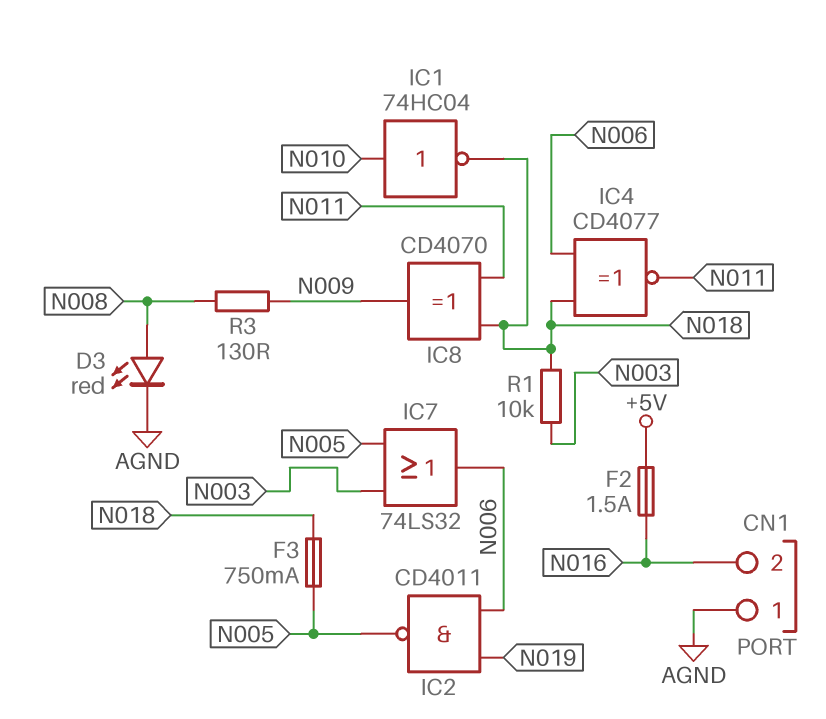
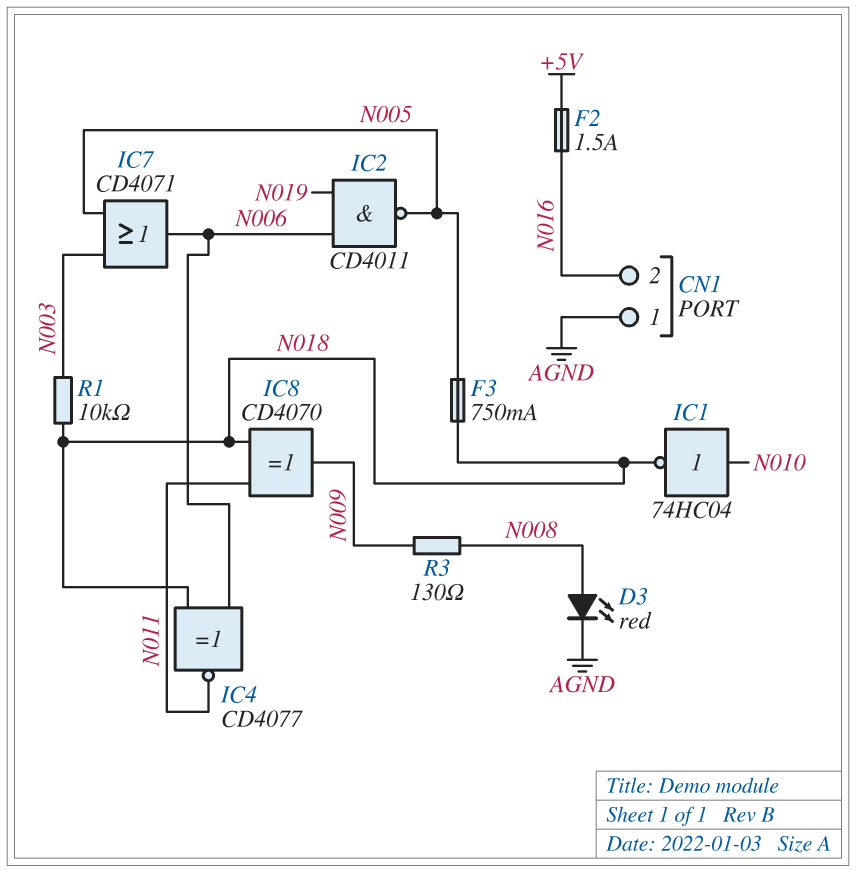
IC7: OR 74LS32 (in N003, in N005, out N006) -> OR CD4071 (in N003, in N005, out N006)

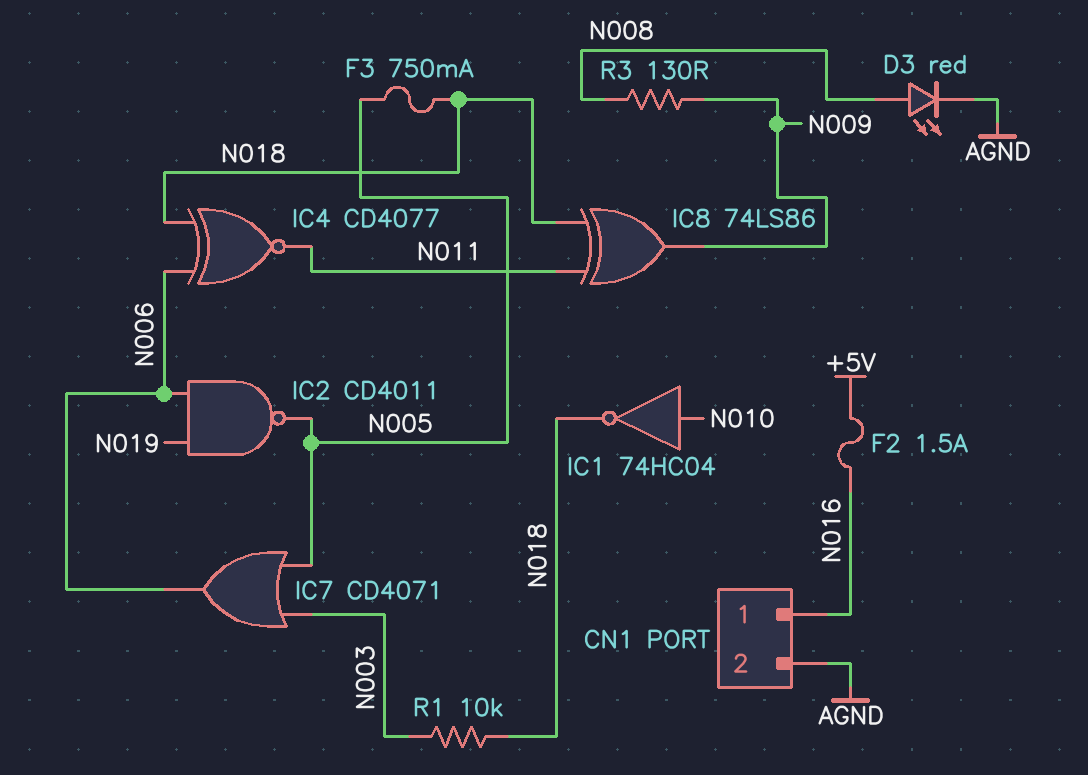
CN1 pin 1: AGND -> N016
CN1 pin 2: N016 -> AGND
IC8: XOR CD4070 (in N011, in N018, out N009) -> XOR 74LS86 (in N011, in N018, out N009)

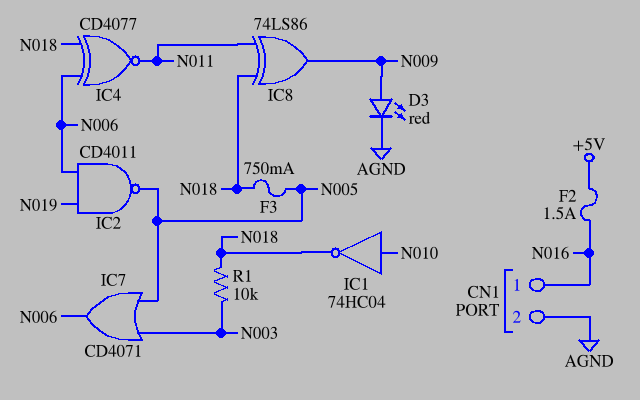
D3: LED red (A N008, K AGND) -> LED red (A N009, K AGND)
R3: 130 (N008, N009) -> none

